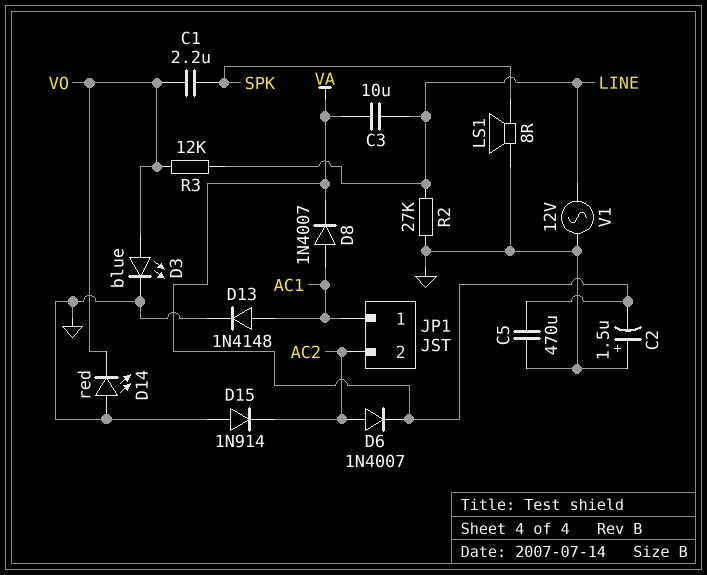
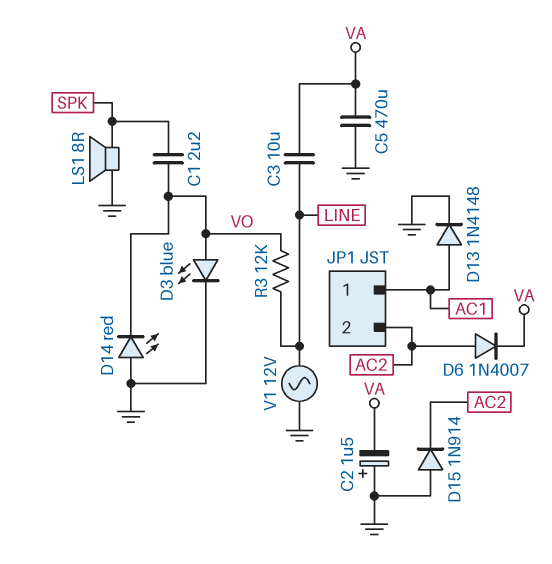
D8: diode 1N4007 (A AC1, K VA) -> none
R2: 27k (GND, LINE) -> none

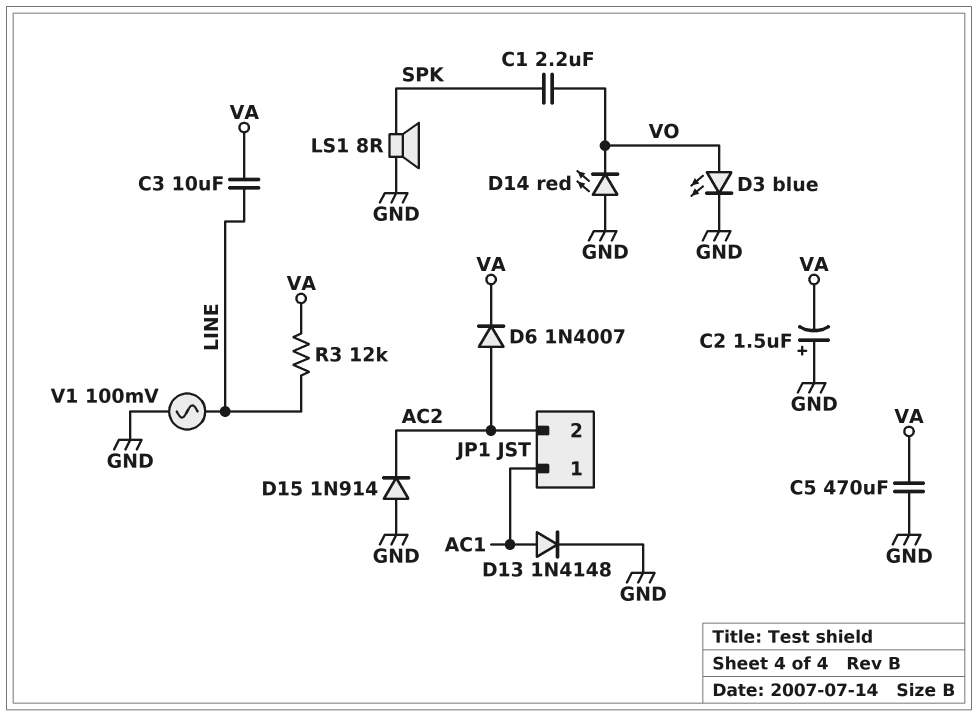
R3: 12k (LINE, VO) -> 12k (LINE, VA)
V1: AC 12V (GND, LINE) -> AC 100mV (GND, LINE)

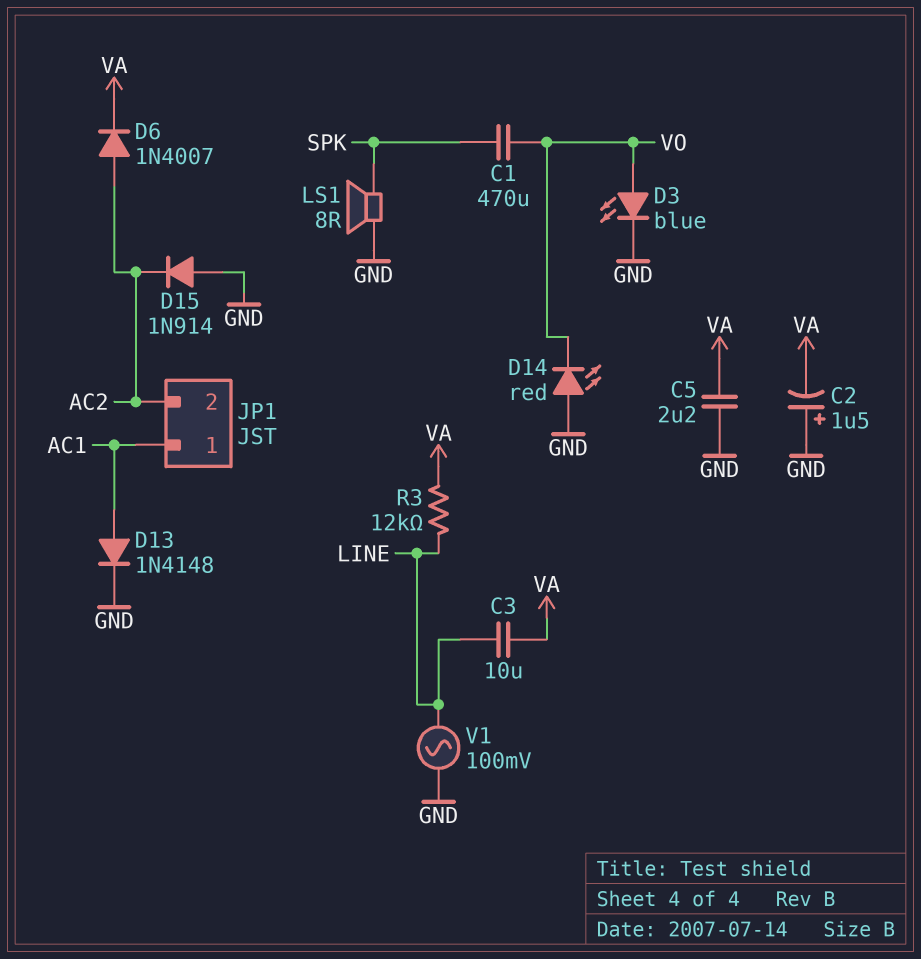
C1: 2.2uF (SPK, VO) -> 470uF (SPK, VO)
C5: 470uF (GND, VA) -> 2.2uF (GND, VA)

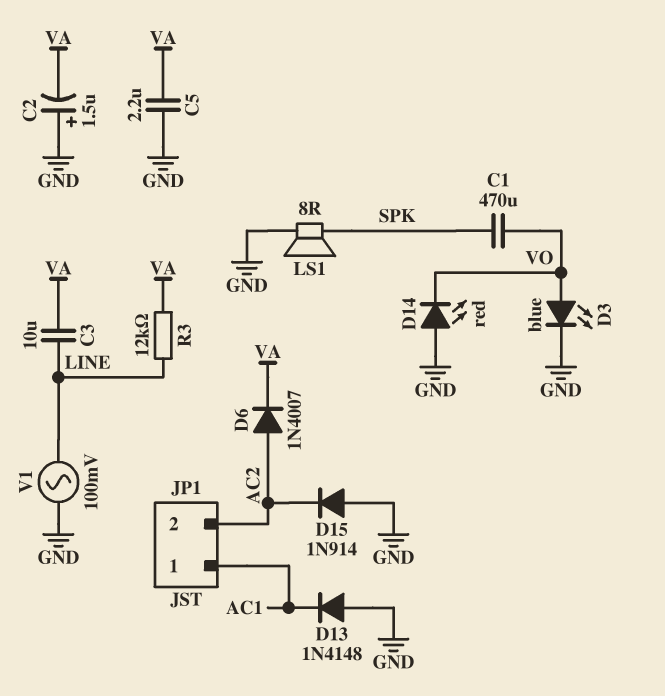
D13: diode 1N4148 (A AC1, K GND) -> diode 1N4148 (A GND, K AC1)

